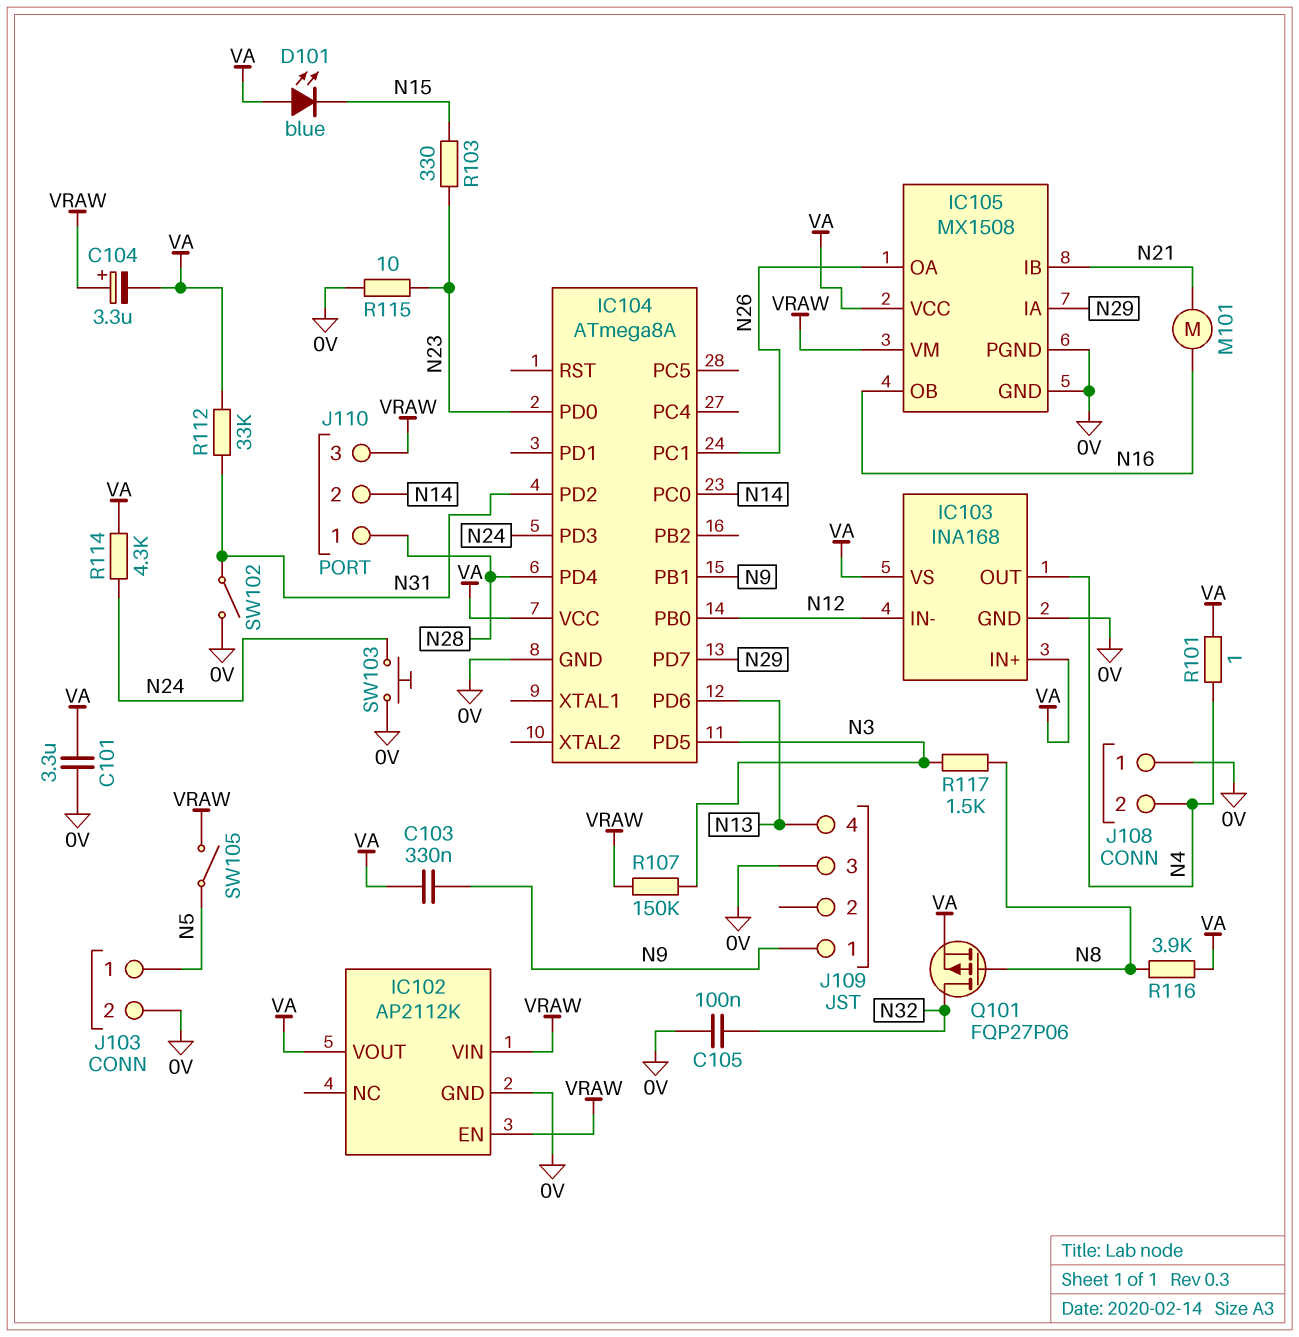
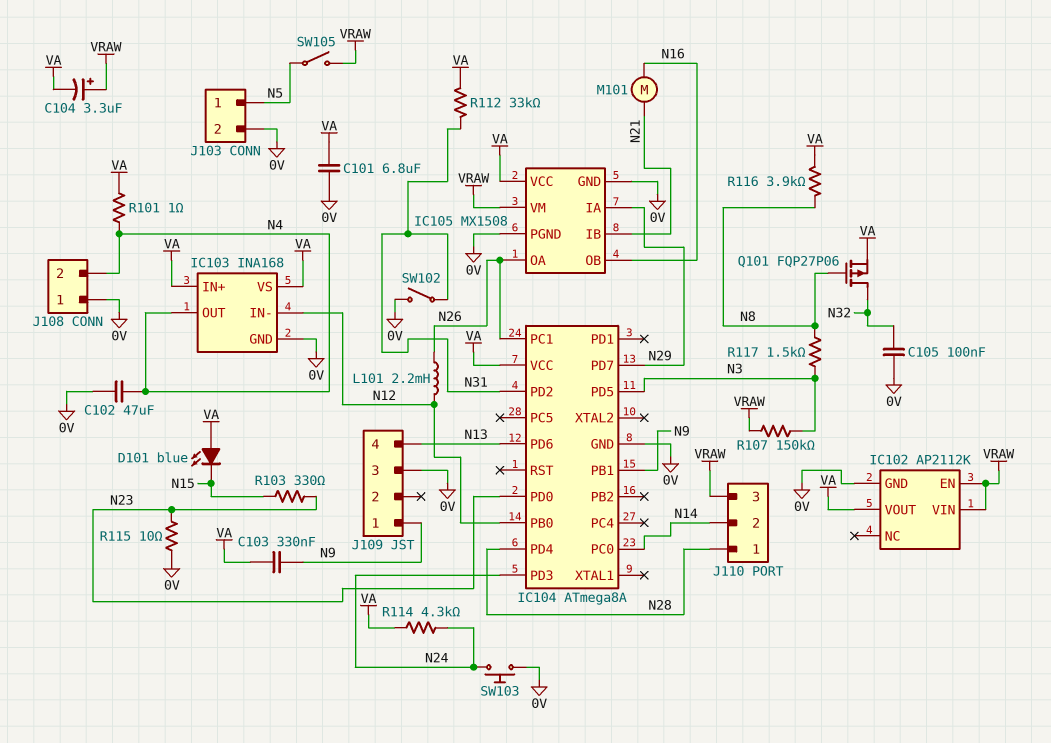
C101: 3.3uF (0V, VA) -> 6.8uF (0V, VA)
C102: none -> 47uF (0V, N4)
L101: none -> 2.2mH (N12, N26)

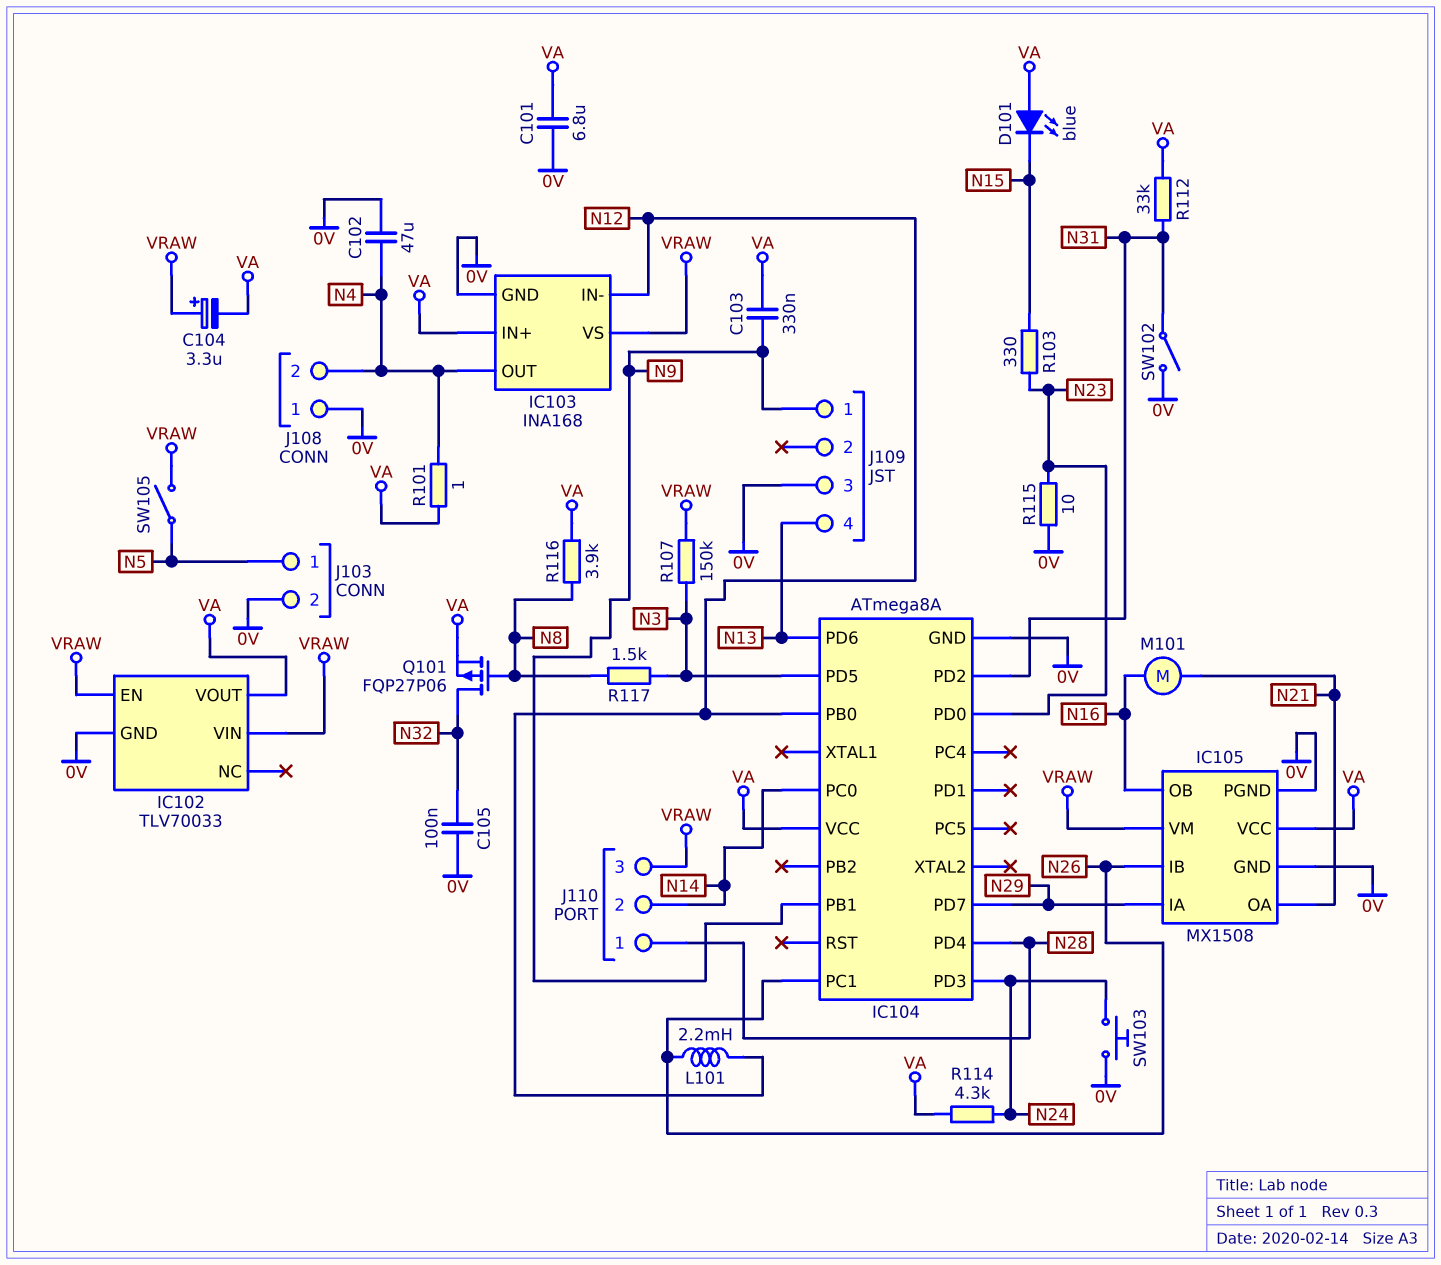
IC102: AP2112K -> TLV70033
IC103 pin VS: VA -> VRAW
IC105 pin IB: N21 -> N26
IC105 pin OA: N26 -> N21

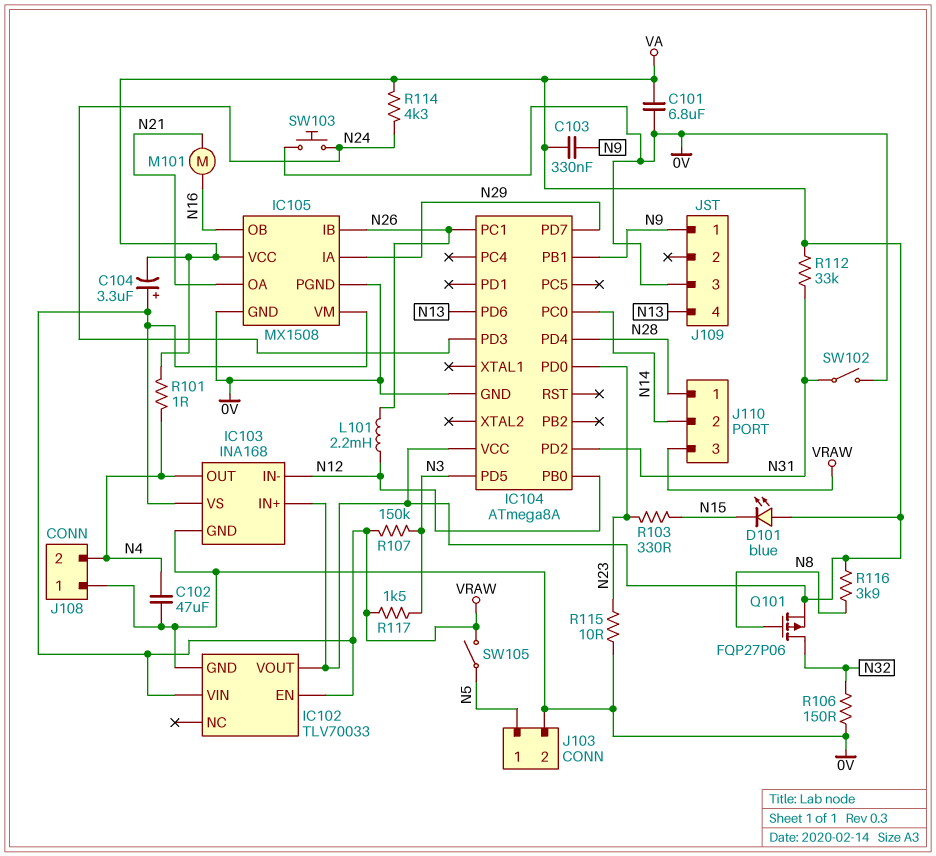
C105: 100nF (0V, N32) -> none
R106: none -> 150 (0V, N32)
R117: 1.5k (N3, N8) -> 1.5k (N3, VRAW)

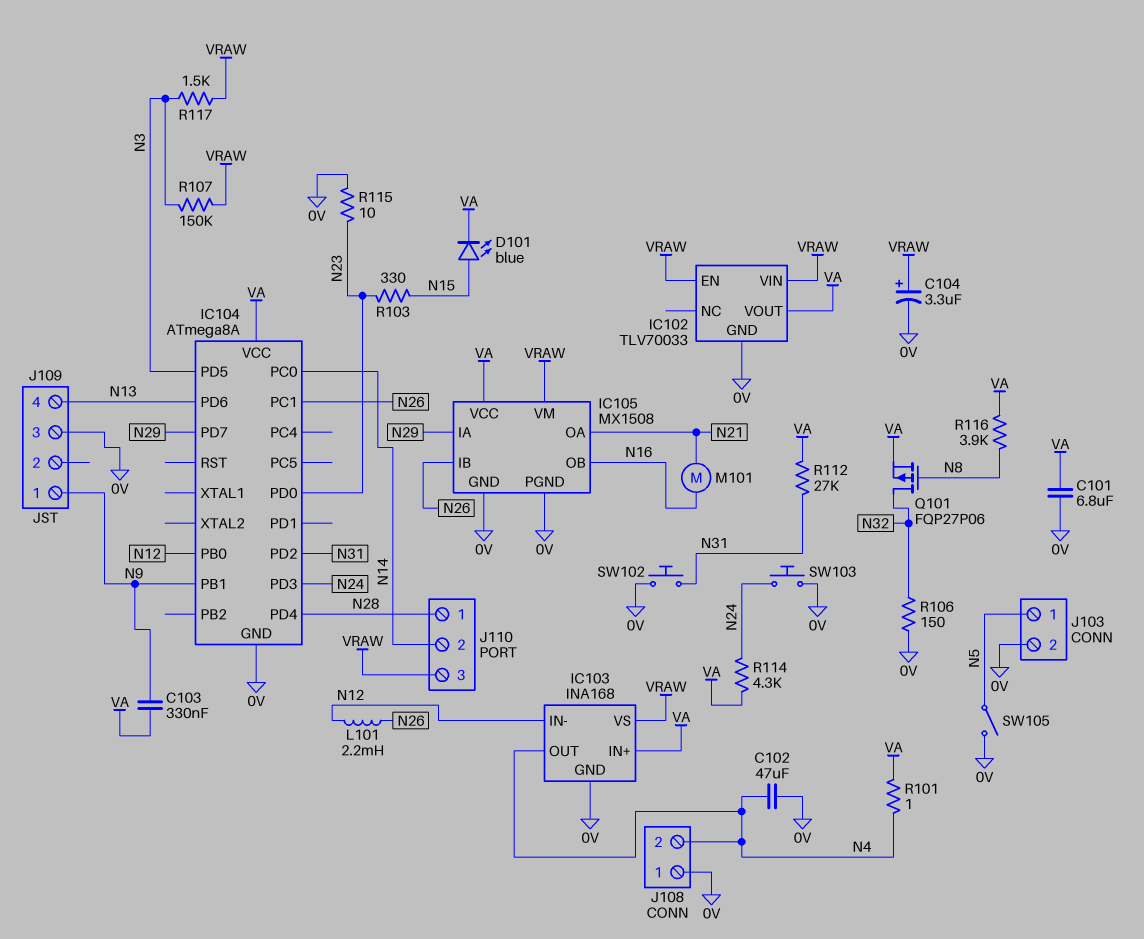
C104: 3.3uF (plus VRAW, minus VA) -> 3.3uF (plus VRAW, minus 0V)
D101: LED blue (A VA, K N15) -> LED blue (A N15, K VA)
R112: 33k (N31, VA) -> 27k (N31, VA)
SW102: switch (0V, N31) -> button (0V, N31)
SW105: switch (N5, VRAW) -> switch (0V, N5)

